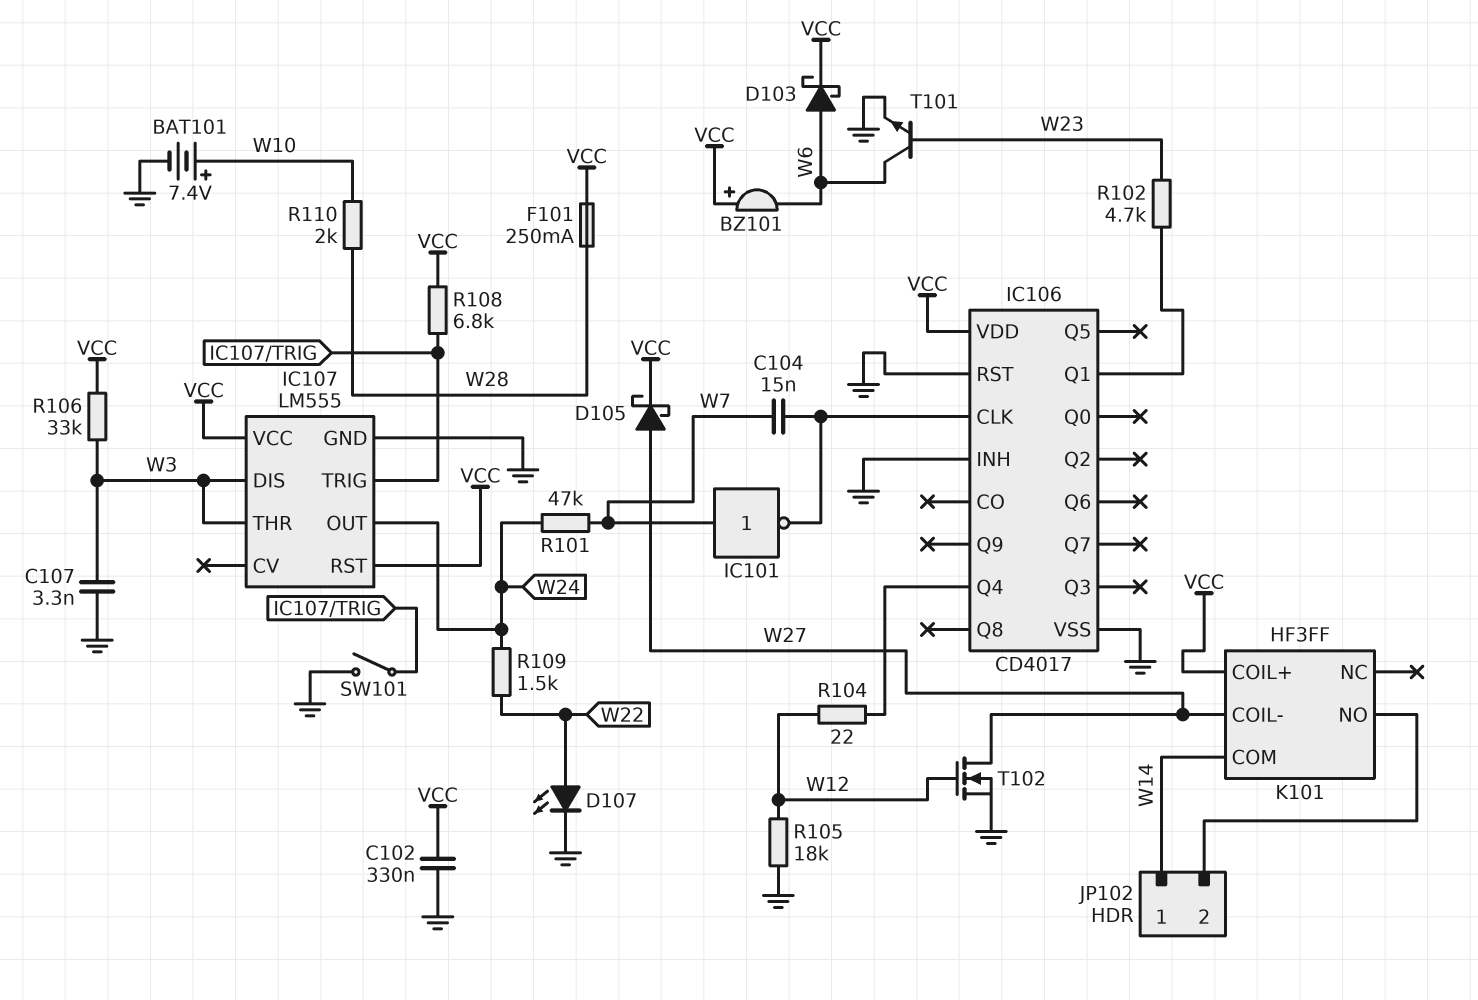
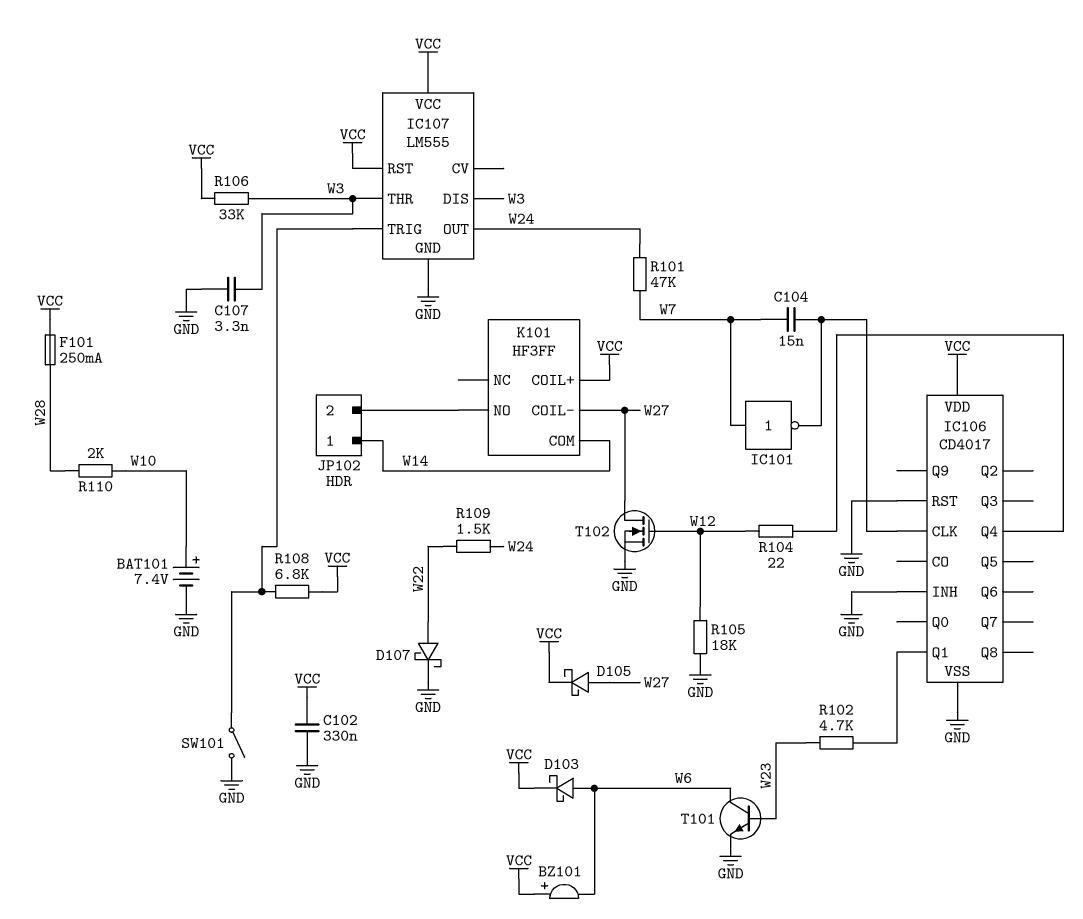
D107: LED (A W22, K GND) -> schottky (A W22, K GND)

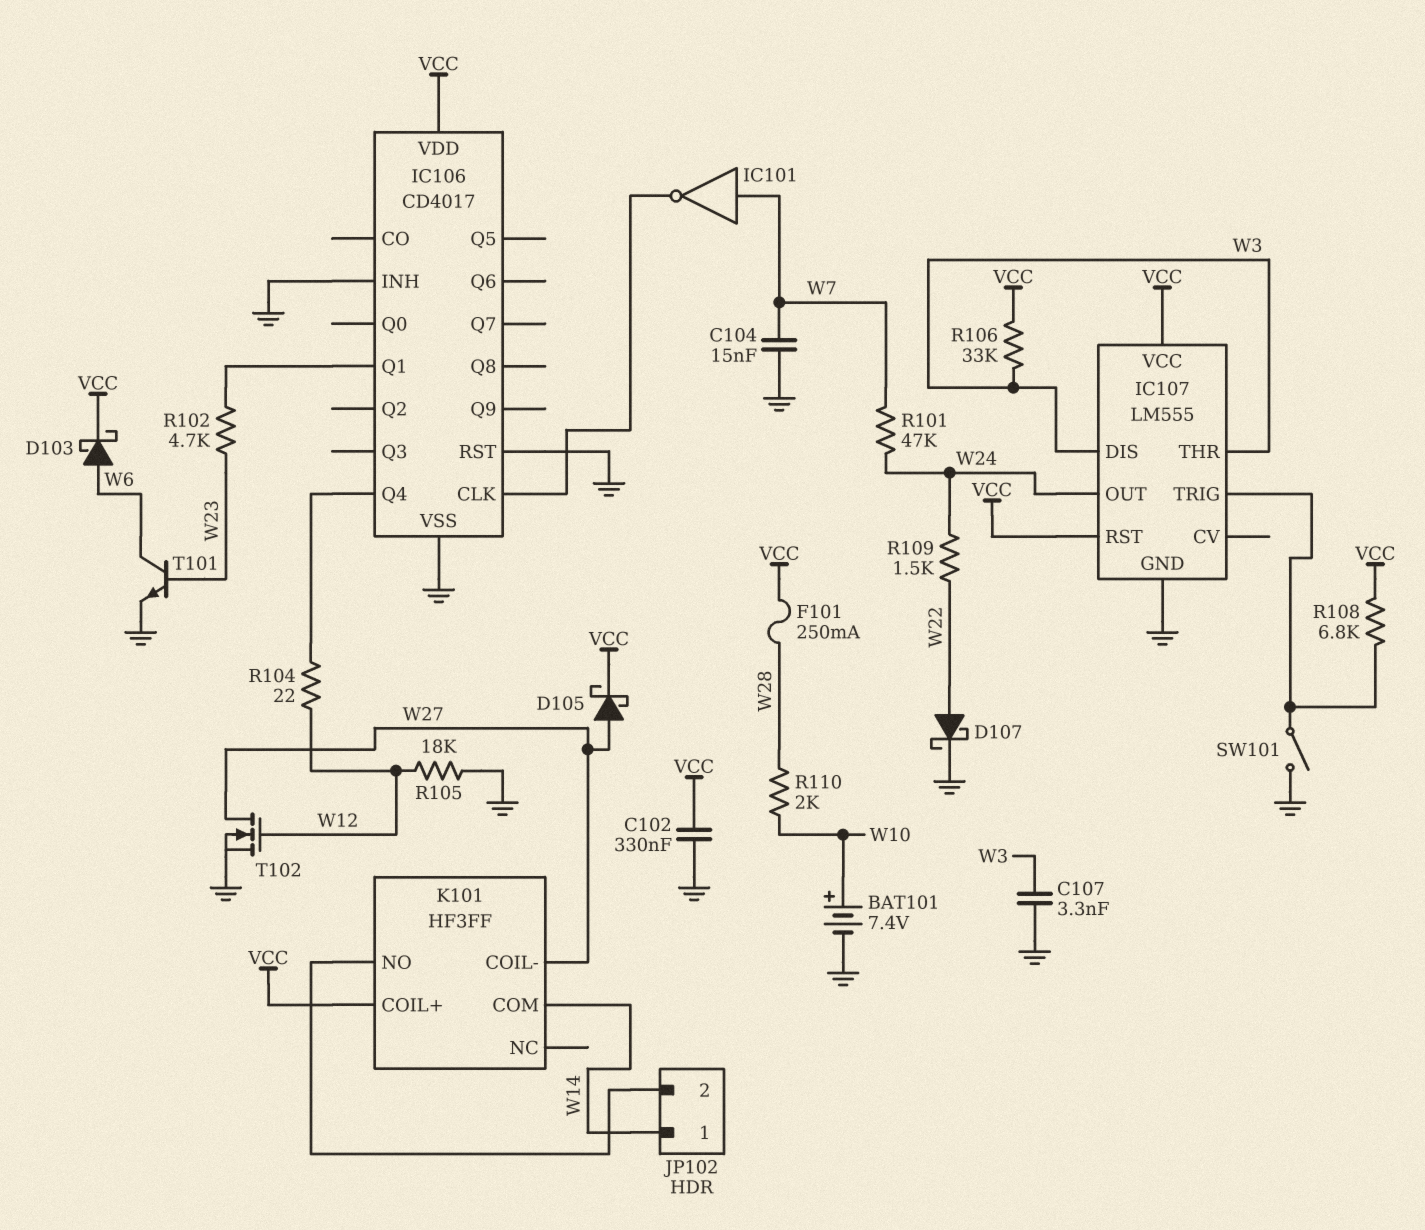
BZ101: buzzer (plus VCC, minus W6) -> none
C104: 15nF (IC106/CLK, W7) -> 15nF (GND, W7)

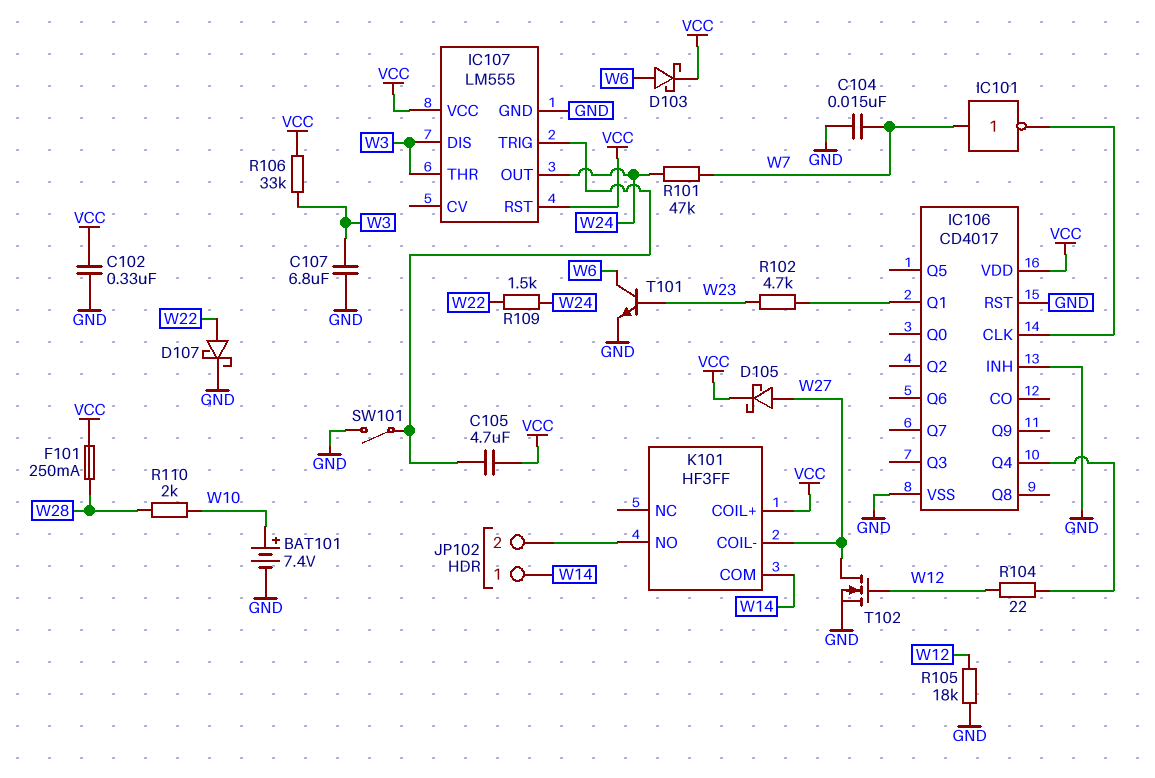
C105: none -> 4.7uF (IC107/TRIG, VCC)
C107: 3.3nF (GND, W3) -> 6.8uF (GND, W3)
R108: 6.8k (IC107/TRIG, VCC) -> none

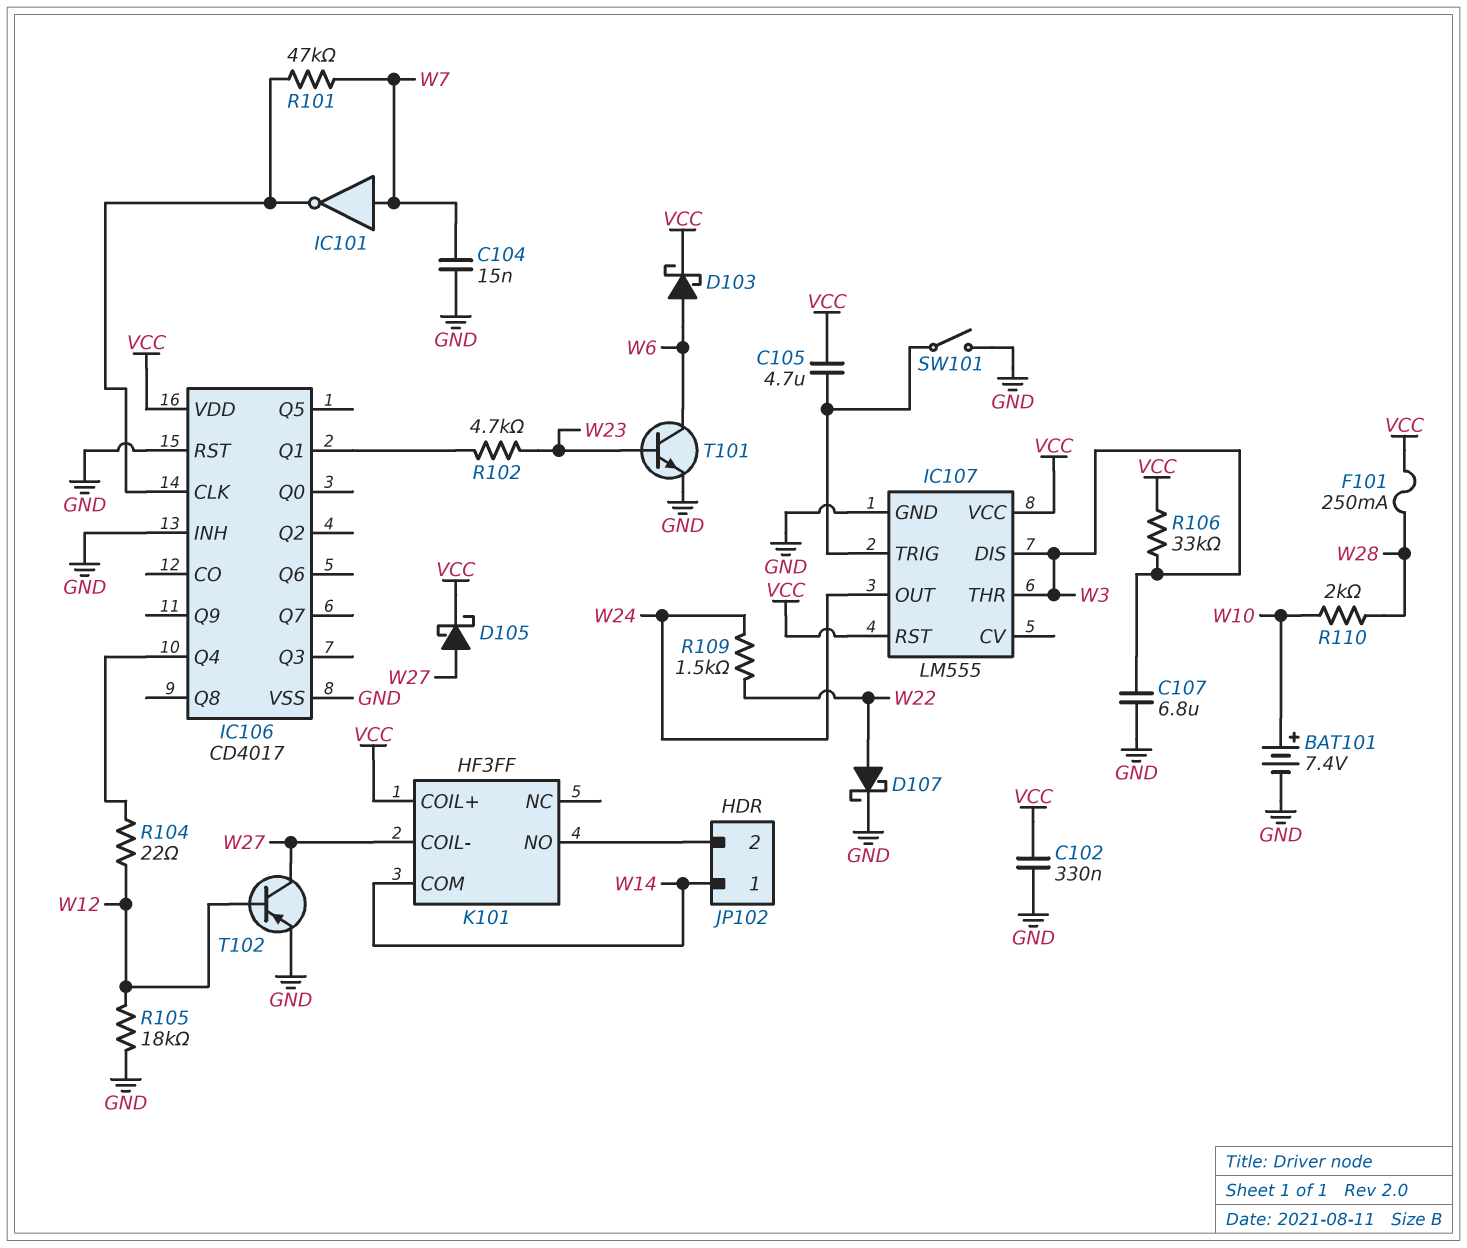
R101: 47k (W7, W24) -> 47k (IC106/CLK, W7)
T102: NMOS (G W12, D W27, S GND) -> PNP (B W12, C W27, E GND)

